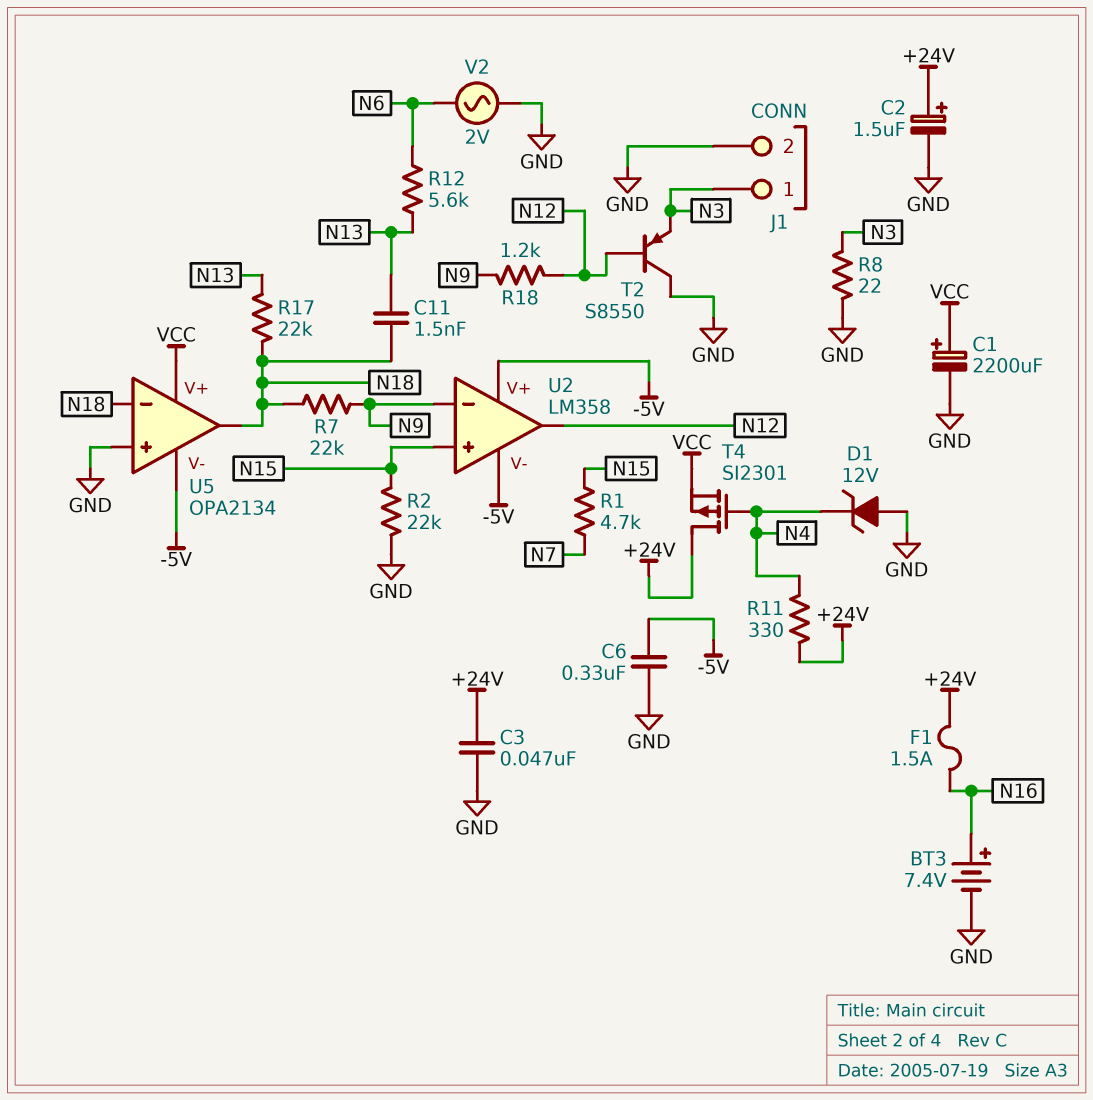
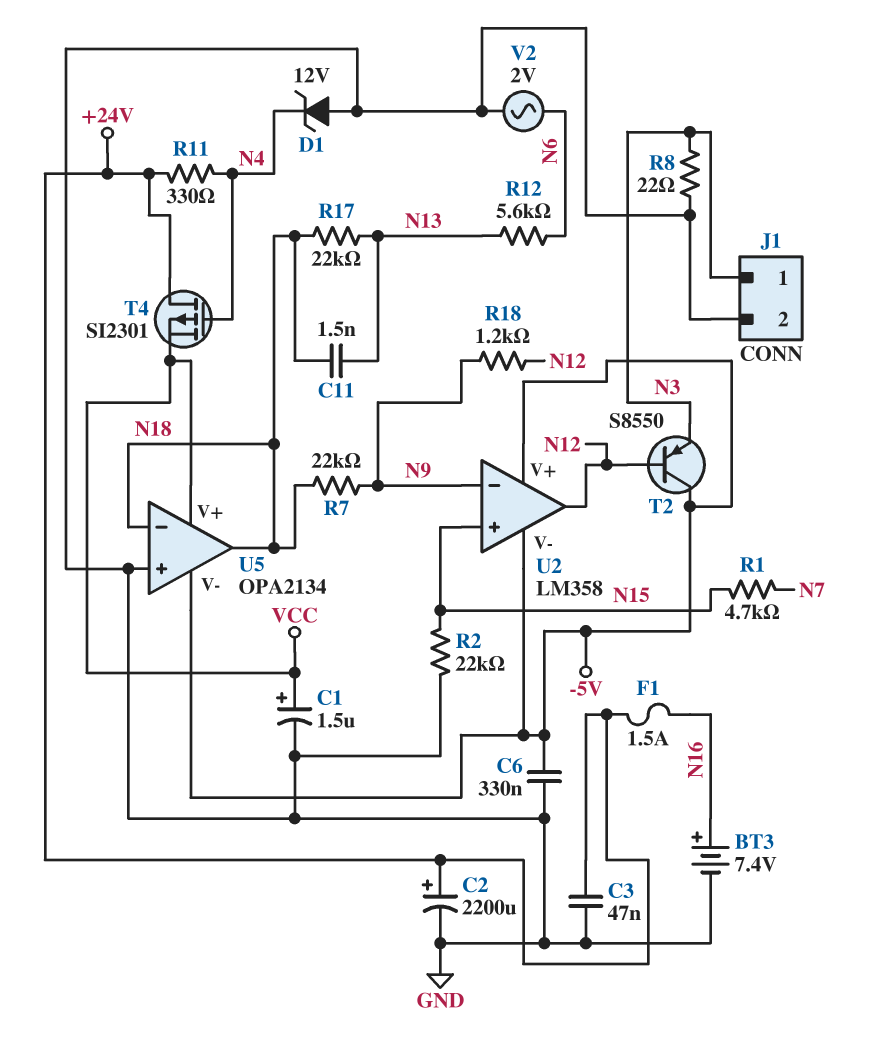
C1: 2200uF (plus VCC, minus GND) -> 1.5uF (plus VCC, minus GND)
C2: 1.5uF (plus +24V, minus GND) -> 2200uF (plus +24V, minus GND)
T2: PNP S8550 (B N12, C GND, E N3) -> PNP S8550 (B N12, C -5V, E N3)

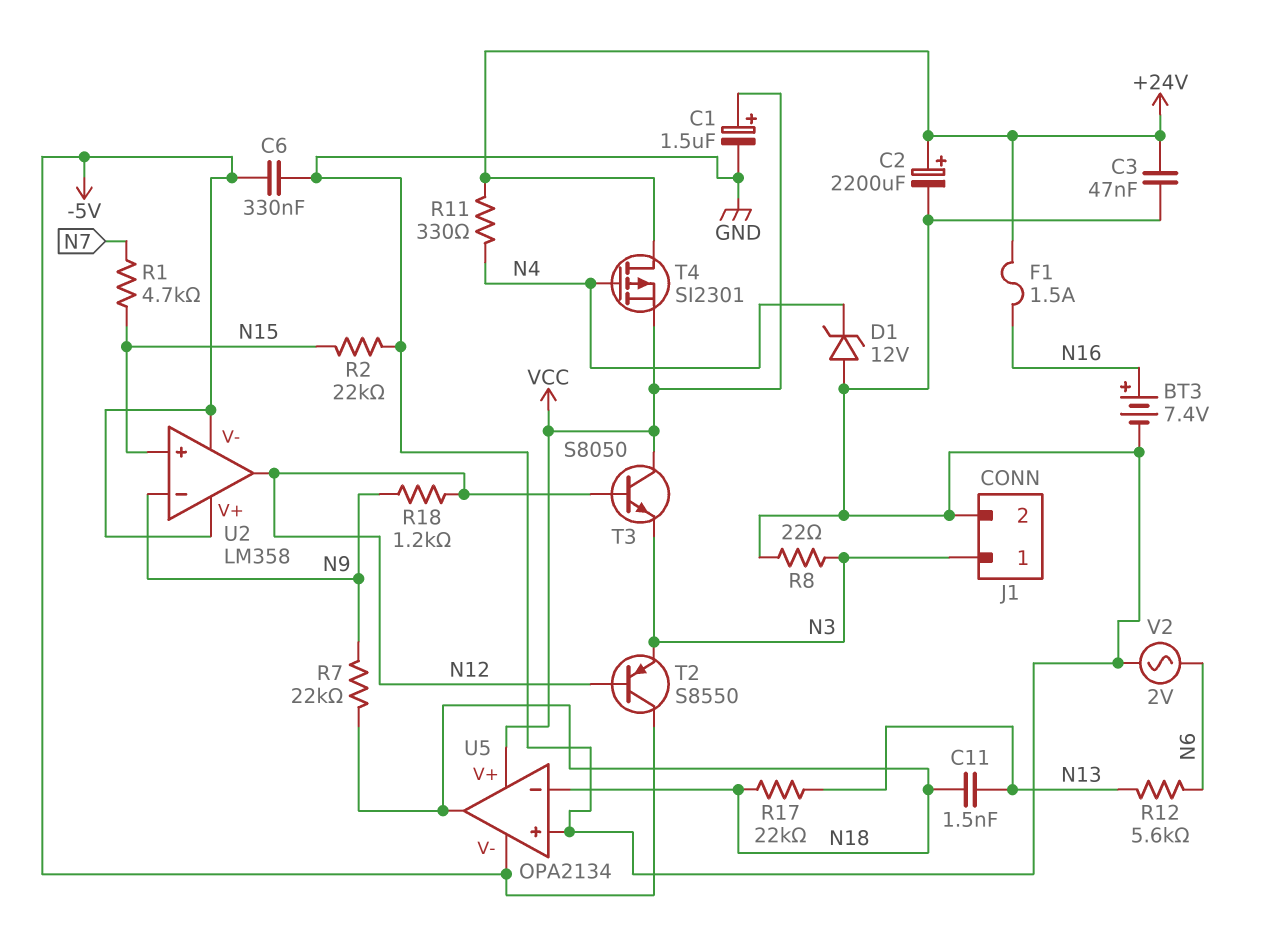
T3: none -> NPN S8050 (B N12, C VCC, E N3)

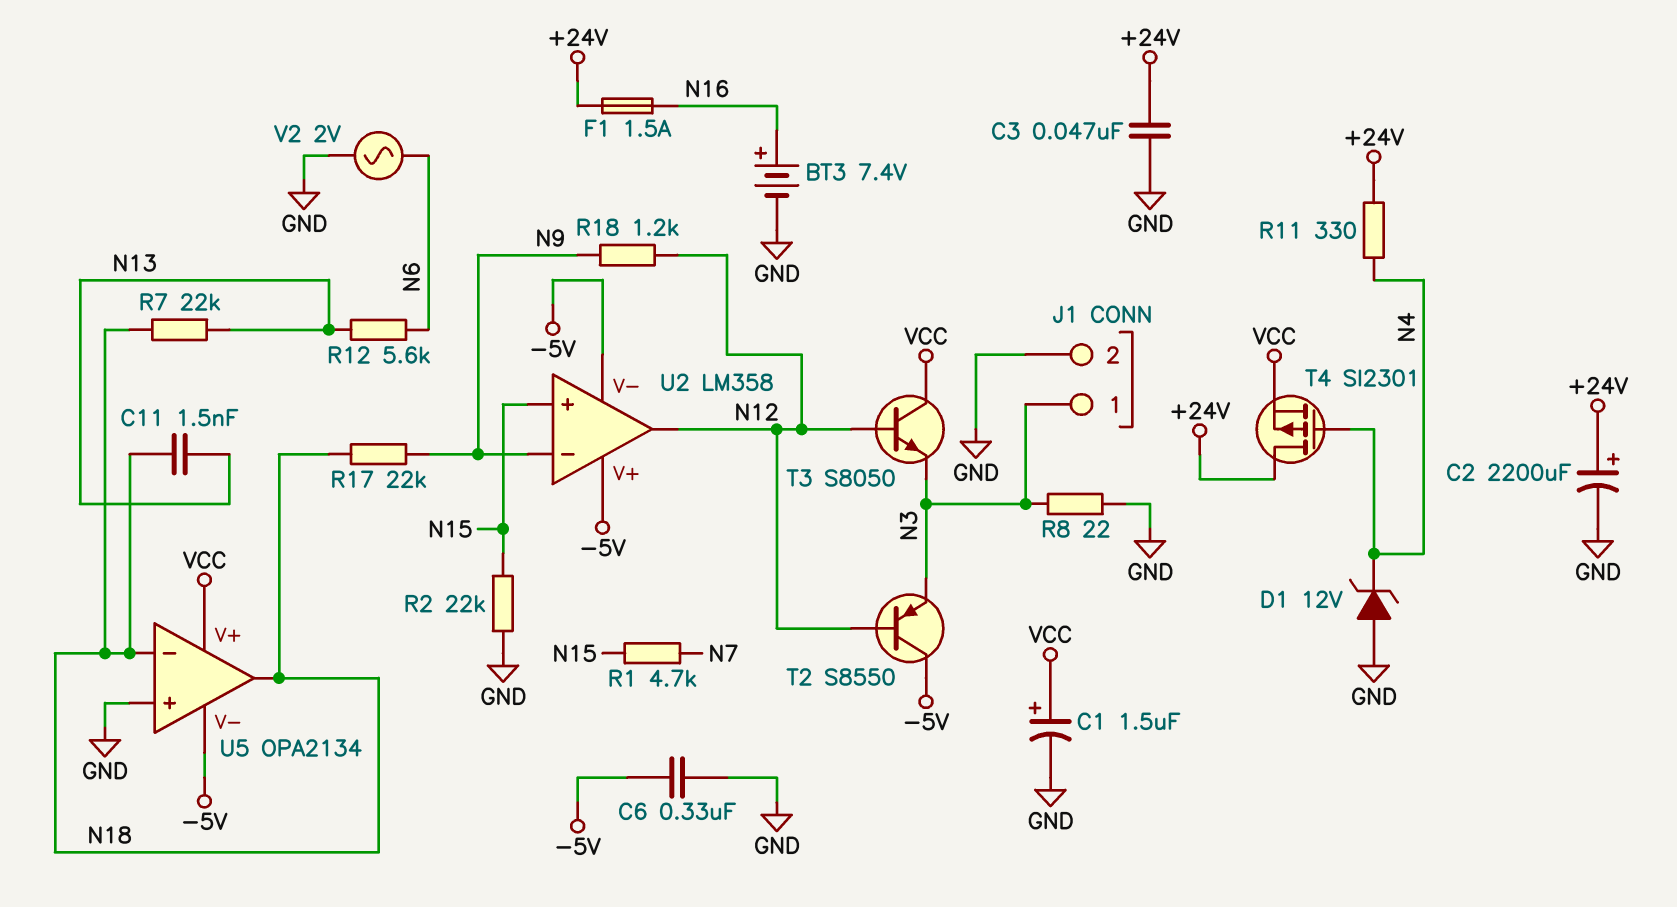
R7: 22k (N9, N18) -> 22k (N13, N18)
R17: 22k (N13, N18) -> 22k (N9, N18)

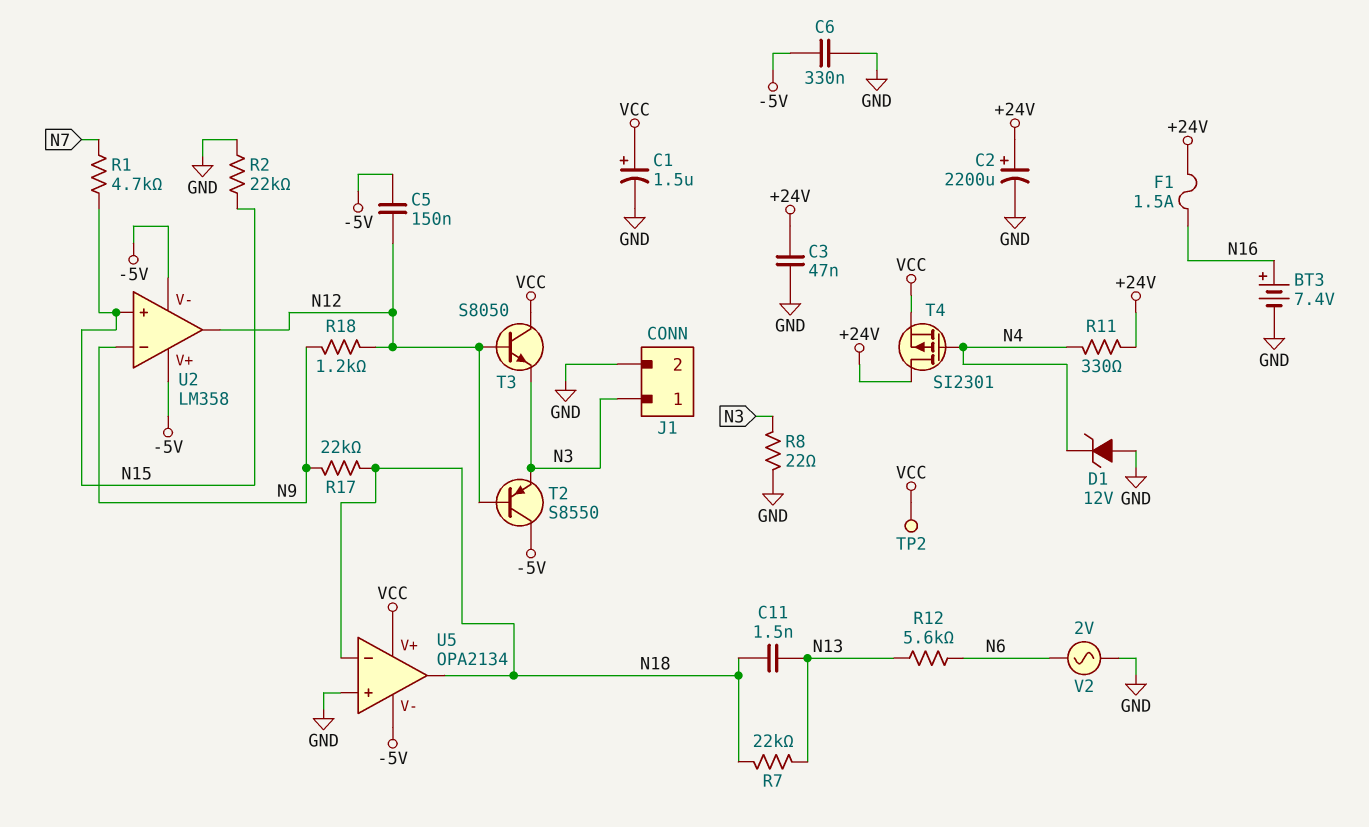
C5: none -> 150nF (-5V, N12)
TP2: none -> test point (VCC)

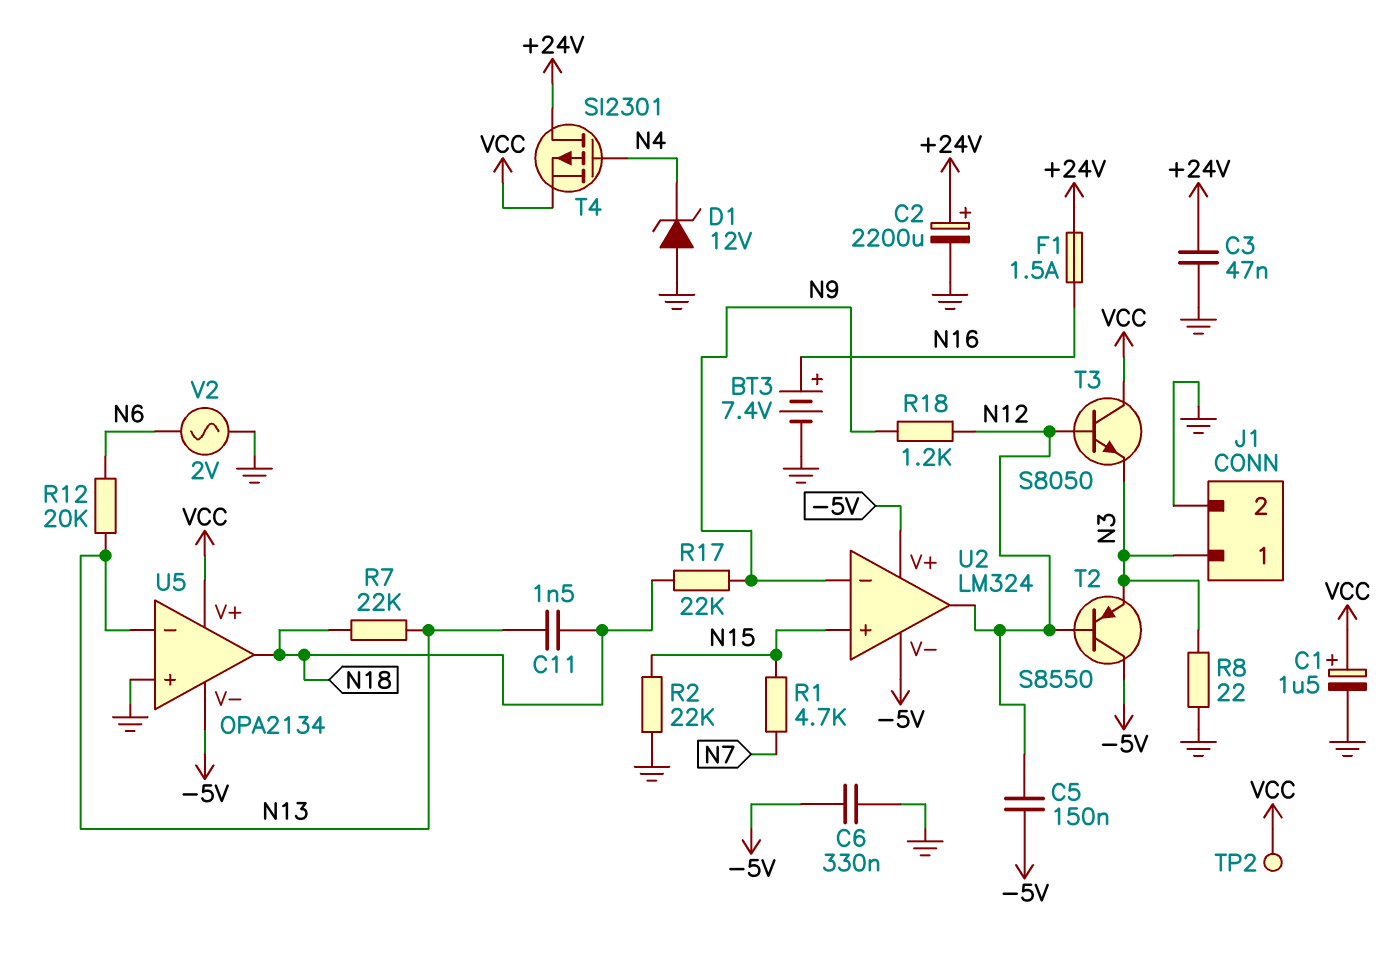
R11: 330 (+24V, N4) -> none
R12: 5.6k (N6, N13) -> 20k (N6, N13)
U2: LM358 -> LM324
U5 pin in-: N18 -> N13

